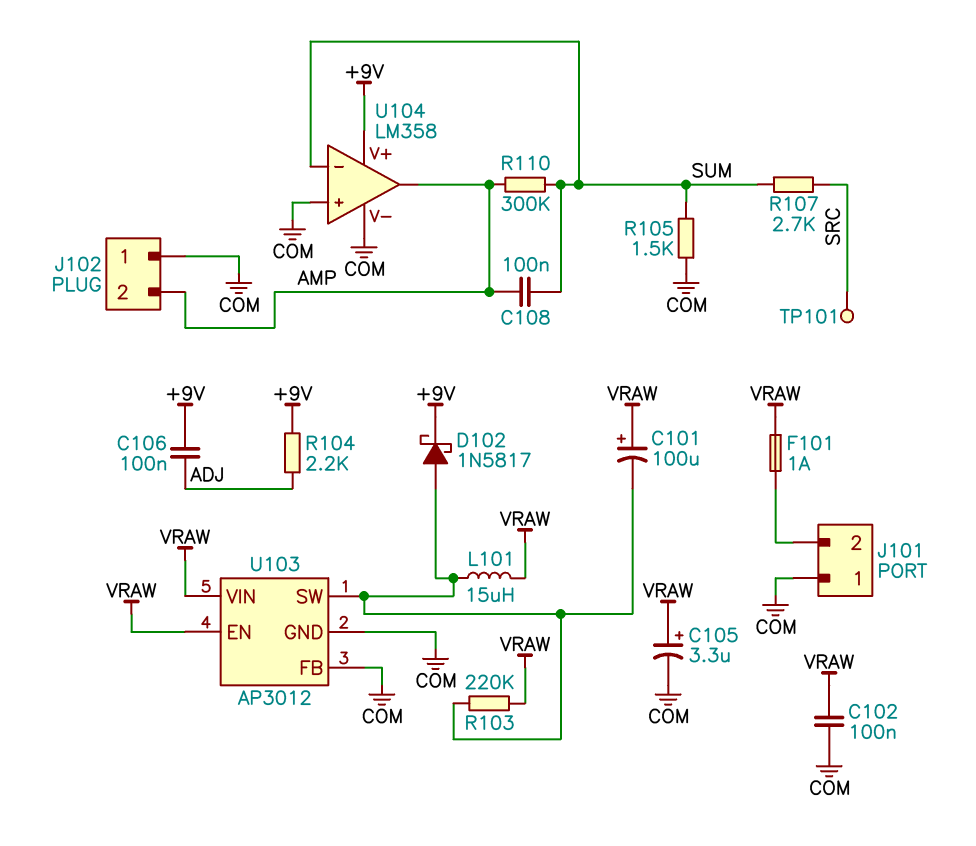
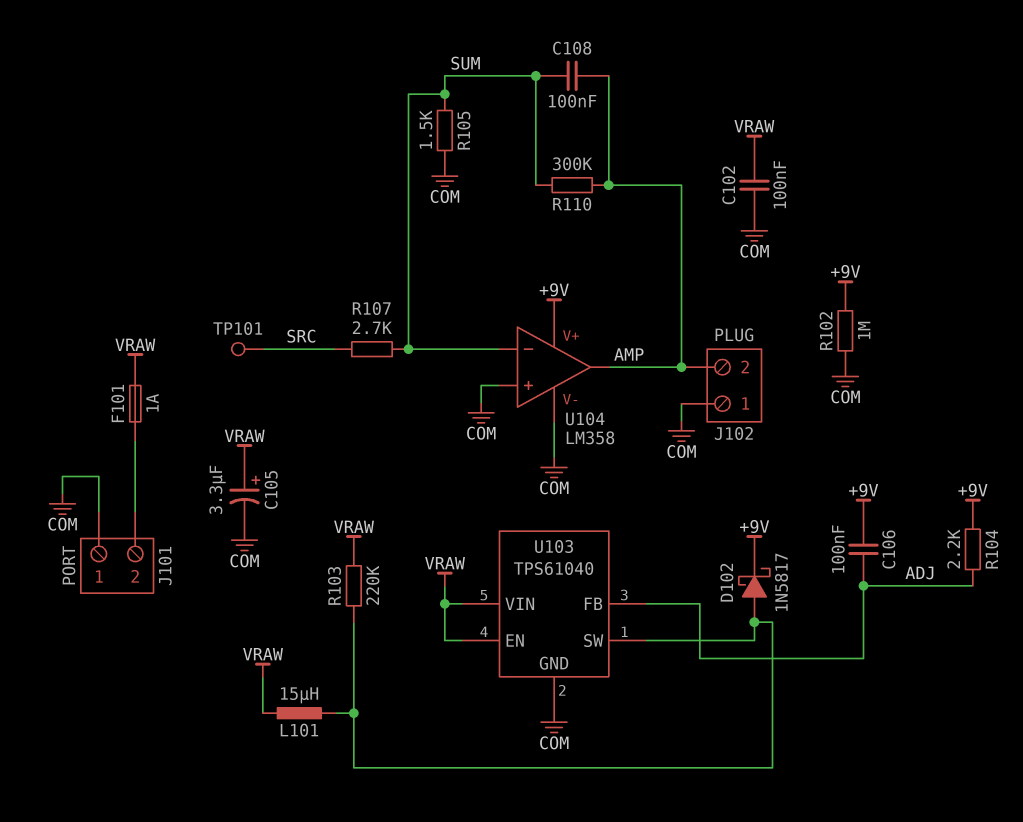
C101: 100uF (plus VRAW, minus U103/SW) -> none
R102: none -> 1M (+9V, COM)
U103: AP3012 -> TPS61040
U103 pin FB: COM -> ADJ

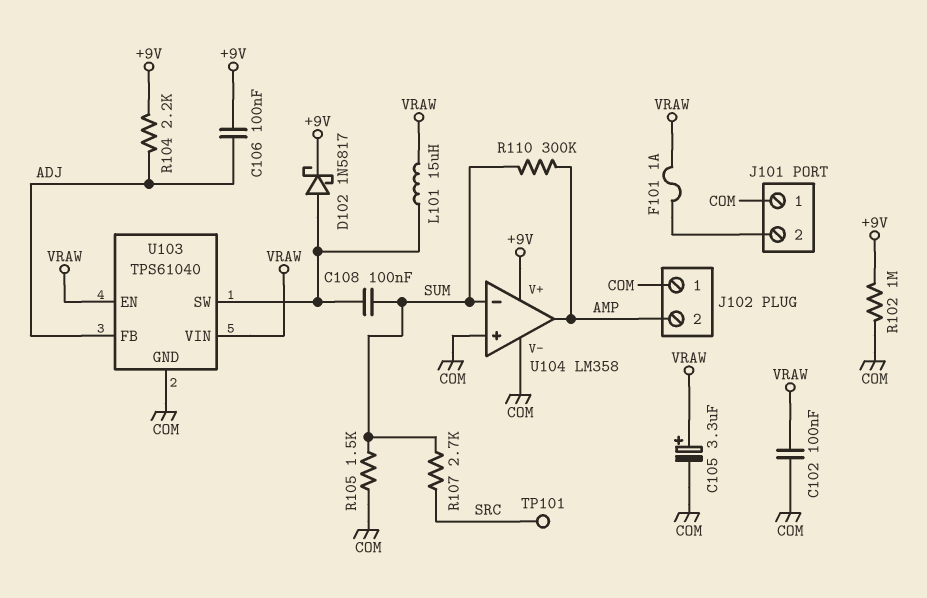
C108: 100nF (AMP, SUM) -> 100nF (SUM, U103/SW)
R103: 220k (U103/SW, VRAW) -> none

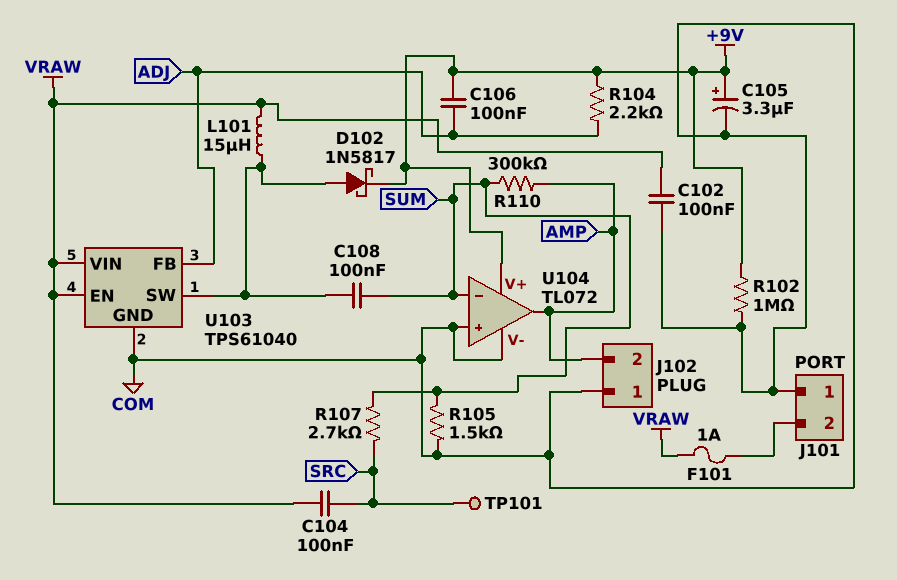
C104: none -> 100nF (SRC, VRAW)
C105: 3.3uF (plus VRAW, minus COM) -> 3.3uF (plus +9V, minus COM)
U104: LM358 -> TL072

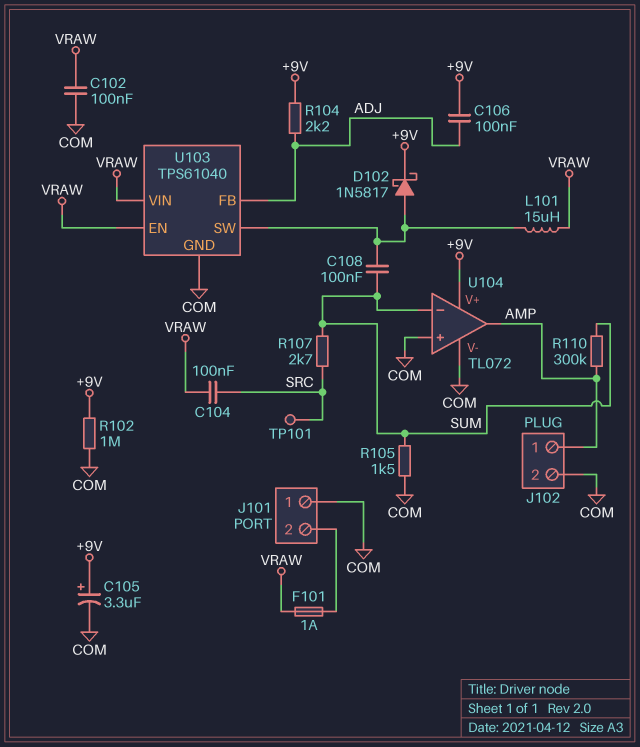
J102 pin 1: COM -> AMP
J102 pin 2: AMP -> COM

